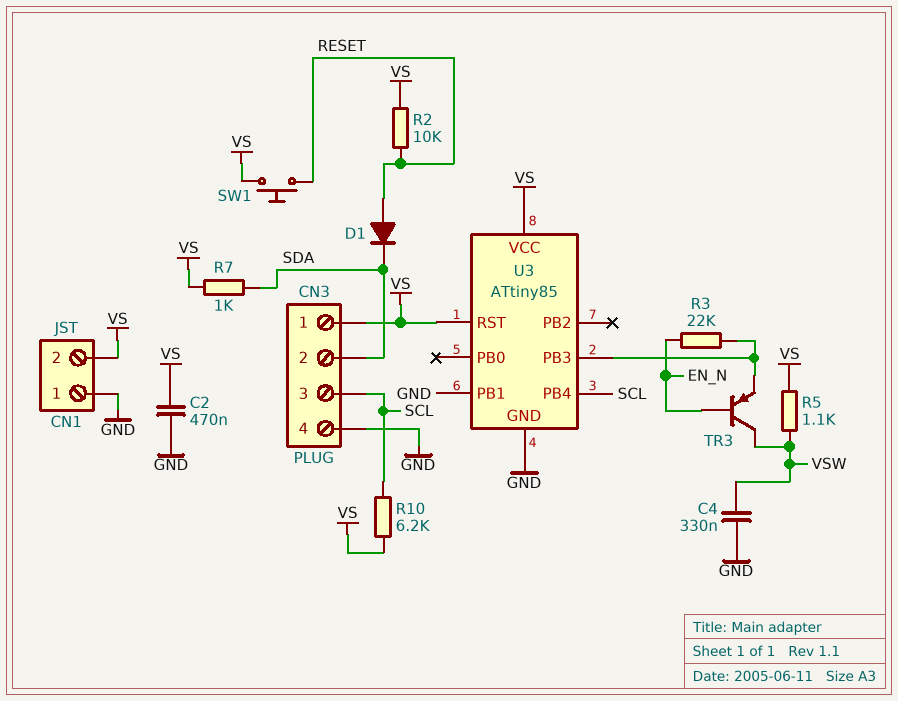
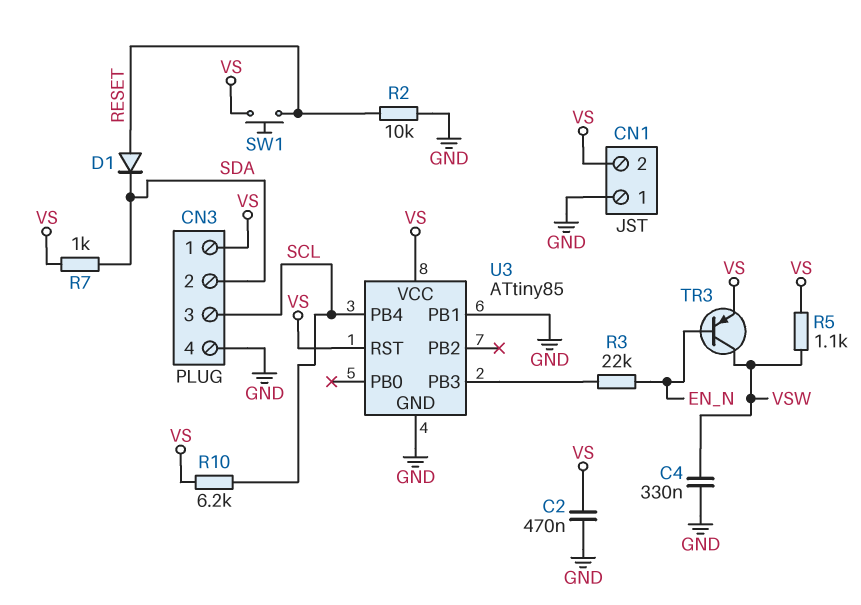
R2: 10k (RESET, VS) -> 10k (GND, RESET)
TR3: PNP (B EN_N, C VSW, E U3/PB3) -> PNP (B EN_N, C VSW, E VS)

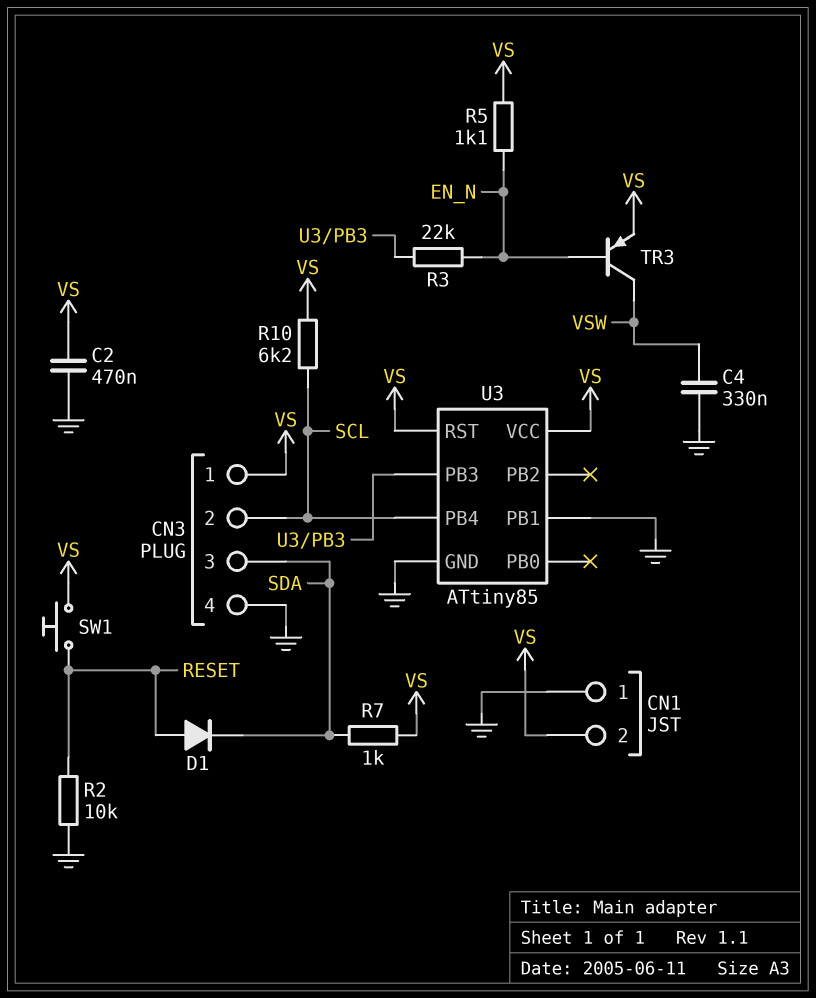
CN3 pin 2: SDA -> SCL
CN3 pin 3: SCL -> SDA
R5: 1.1k (VS, VSW) -> 1.1k (EN_N, VS)

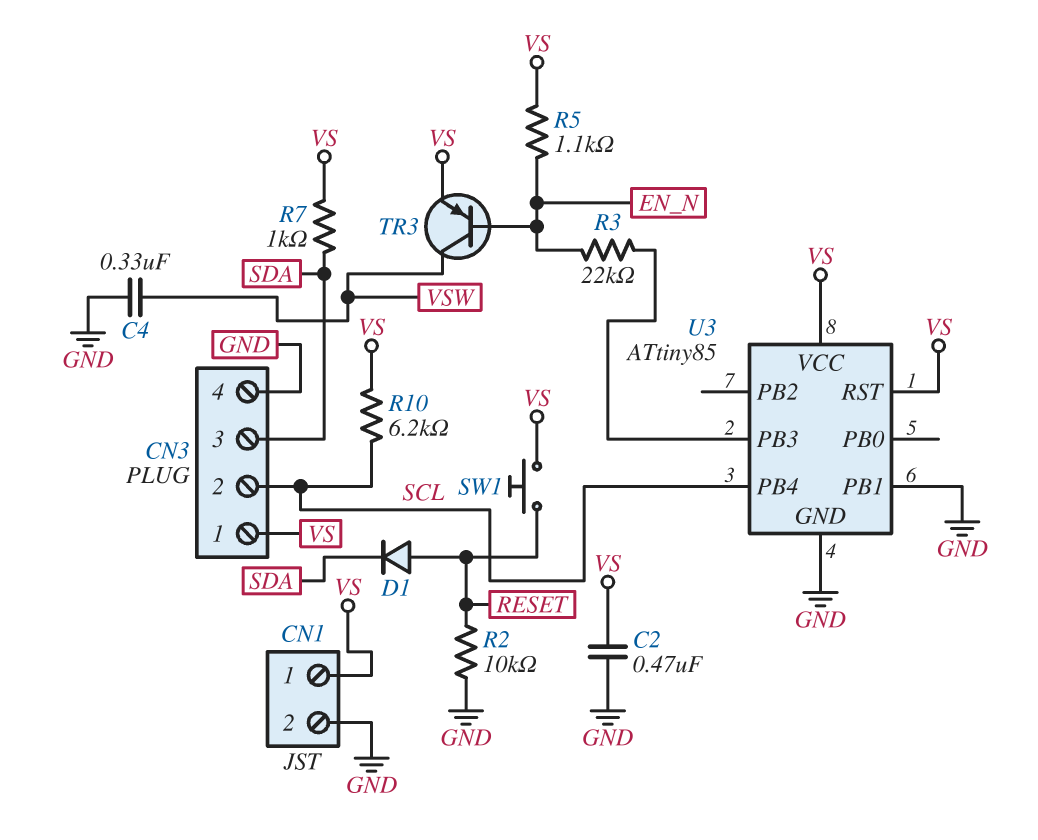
CN1 pin 1: GND -> VS
CN1 pin 2: VS -> GND

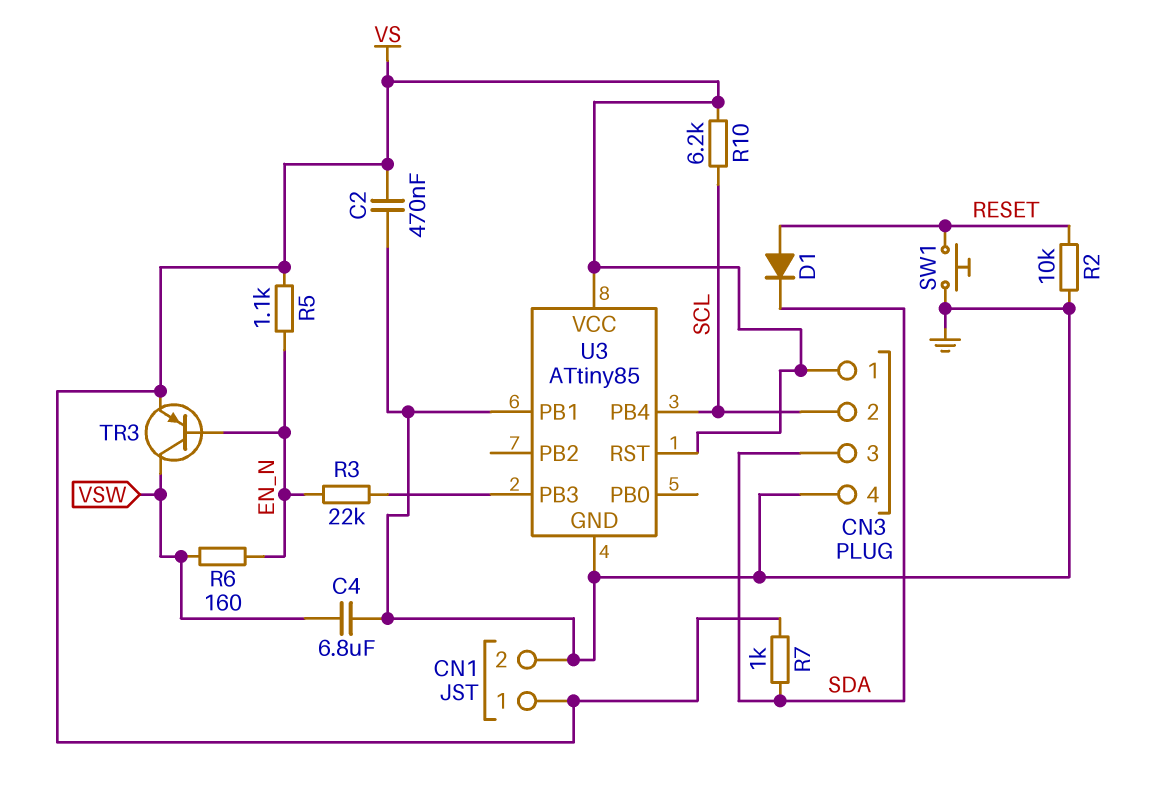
C4: 330nF (GND, VSW) -> 6.8uF (GND, VSW)
R6: none -> 160 (EN_N, VSW)
SW1: button (RESET, VS) -> button (GND, RESET)

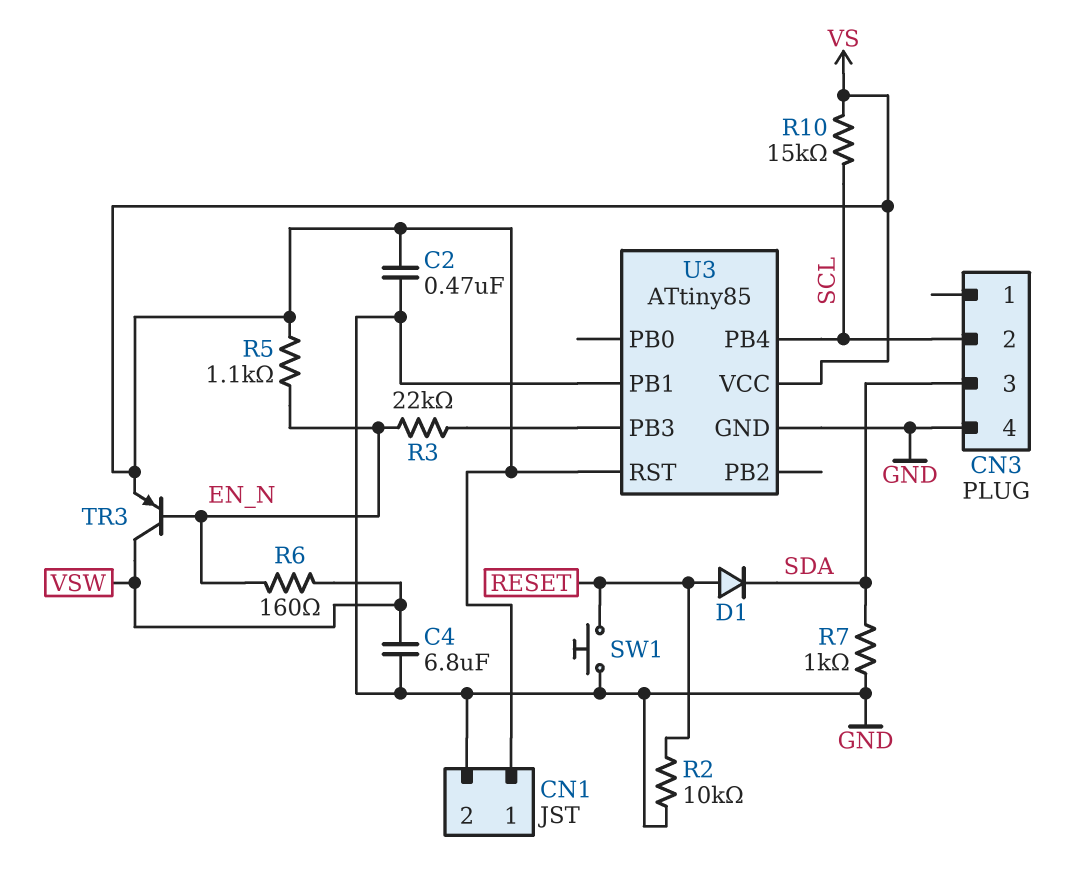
CN3 pin 1: VS -> none
R7: 1k (SDA, VS) -> 1k (GND, SDA)
R10: 6.2k (SCL, VS) -> 15k (SCL, VS)

